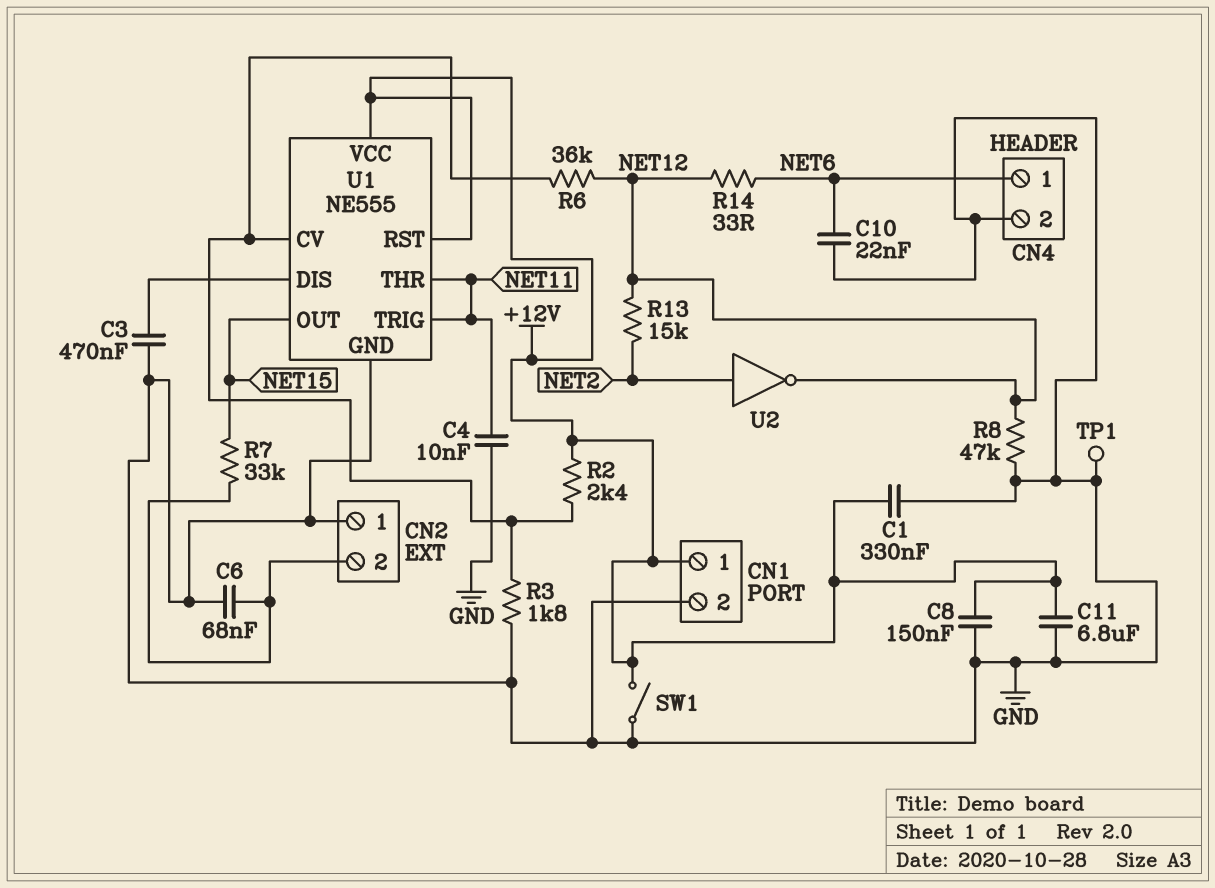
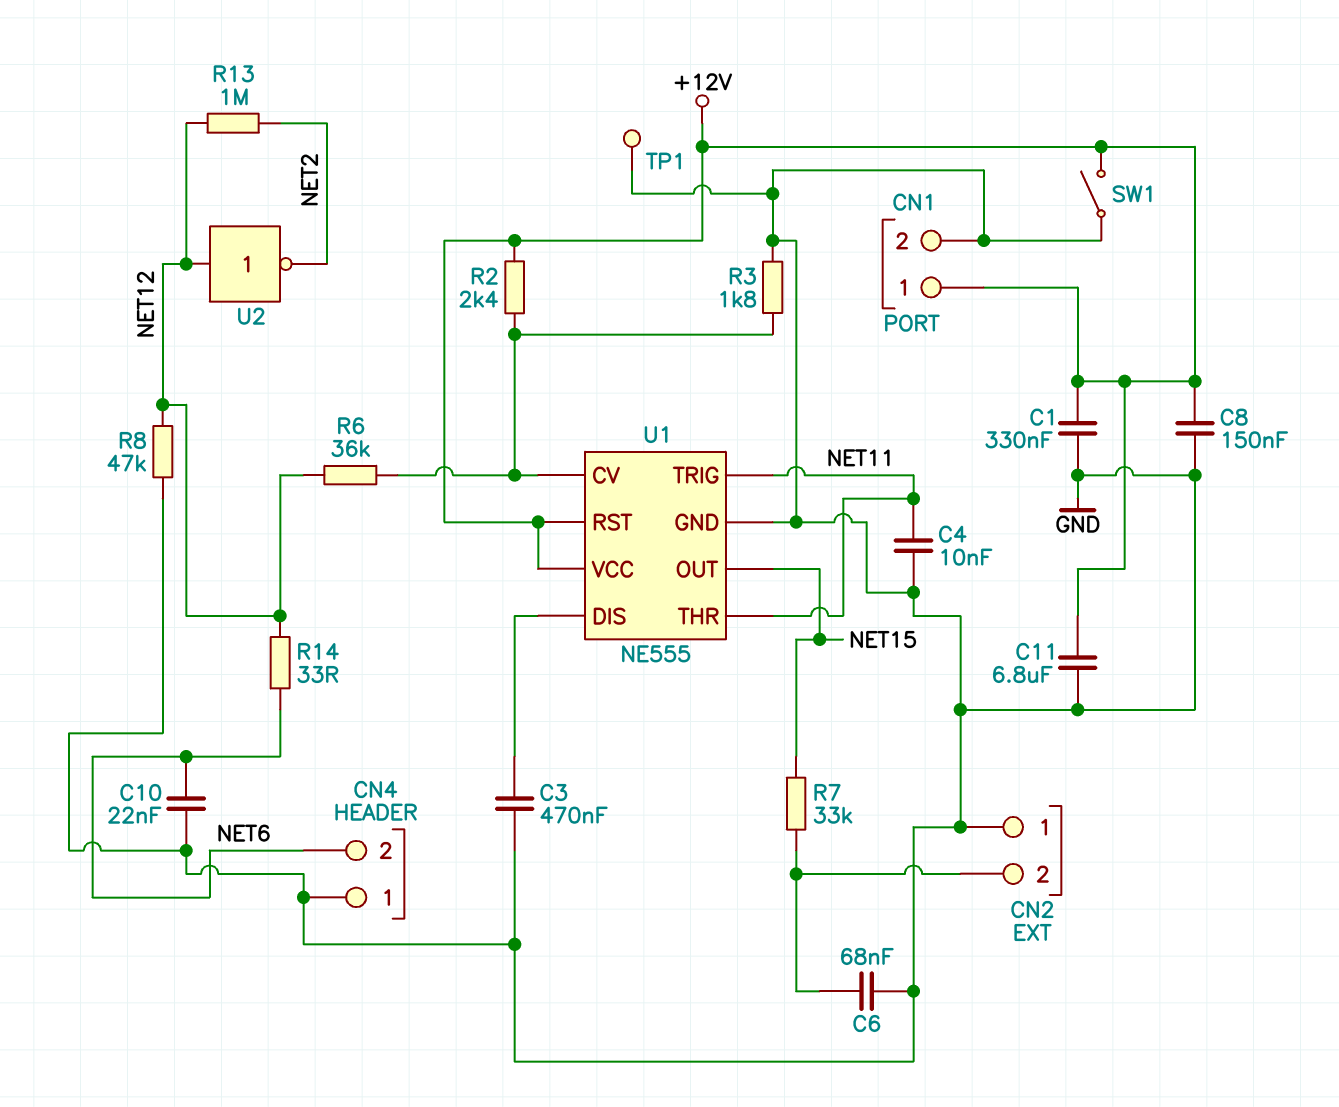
CN4 pin 1: NET6 -> GND
CN4 pin 2: GND -> NET6
R13: 15k (NET2, NET12) -> 1M (NET2, NET12)
U2: NOT (in NET2, out NET12) -> NOT (in NET12, out NET2)

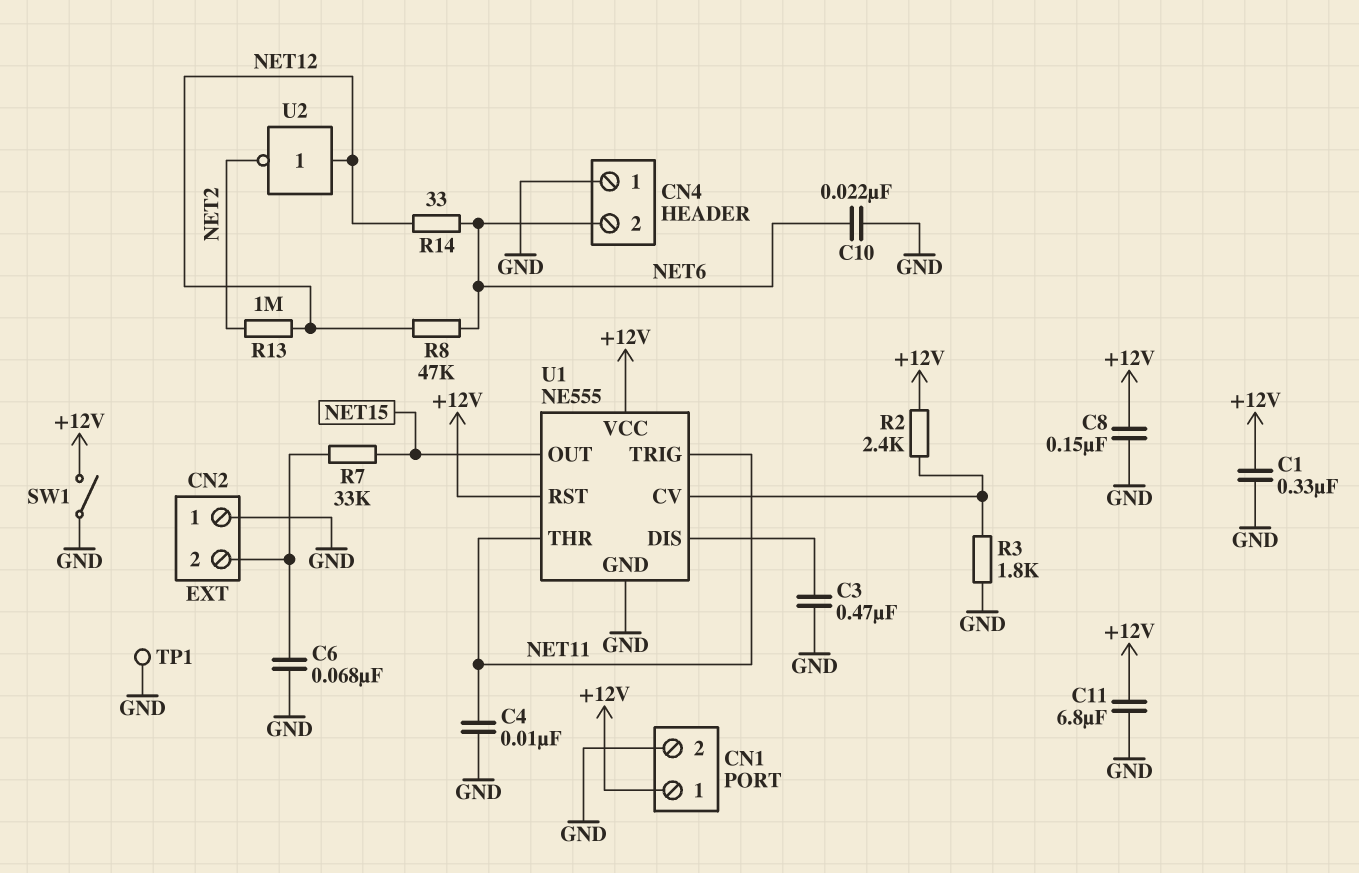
R6: 36k (NET12, U1/CV) -> none
R8: 47k (GND, NET12) -> 47k (NET6, NET12)

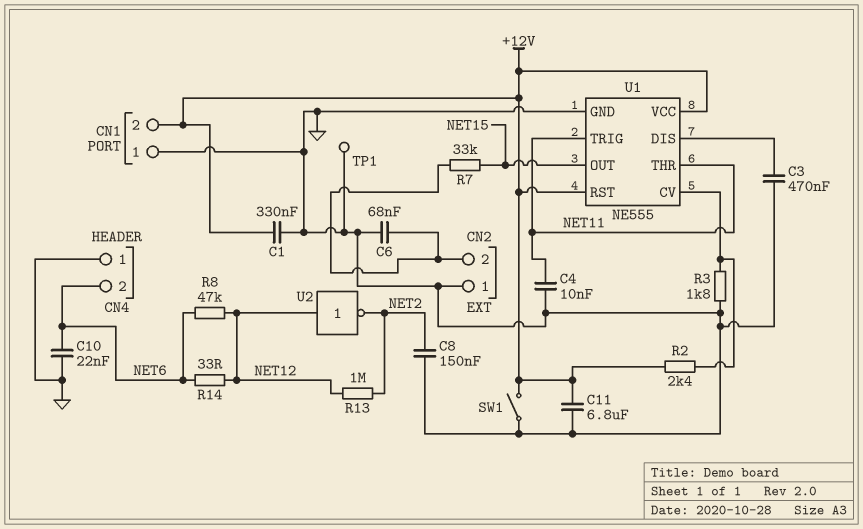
C8: 150nF (+12V, GND) -> 150nF (GND, NET2)
CN1 pin 1: +12V -> GND
CN1 pin 2: GND -> +12V

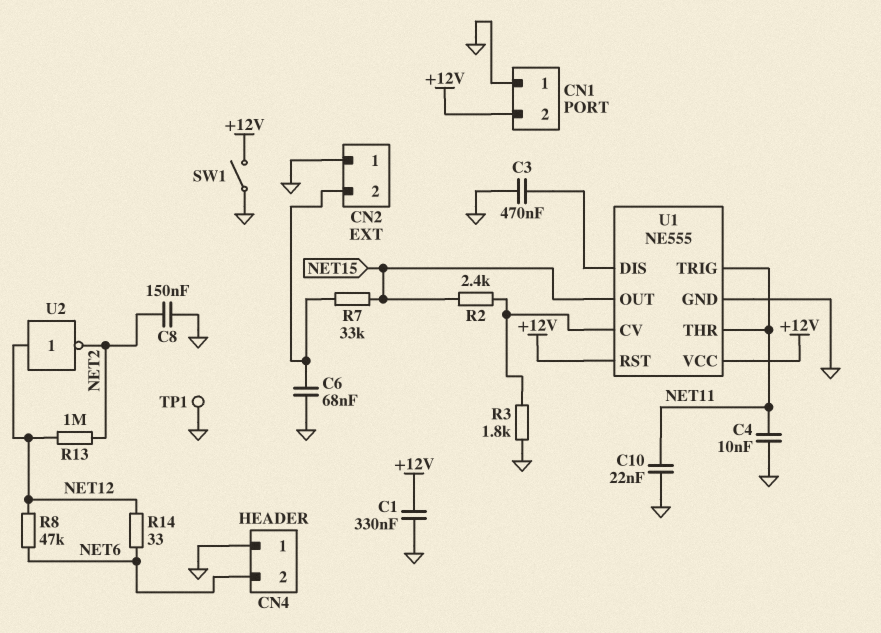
C10: 22nF (GND, NET6) -> 22nF (GND, NET11)
C11: 6.8uF (+12V, GND) -> none
R2: 2.4k (+12V, U1/CV) -> 2.4k (NET15, U1/CV)

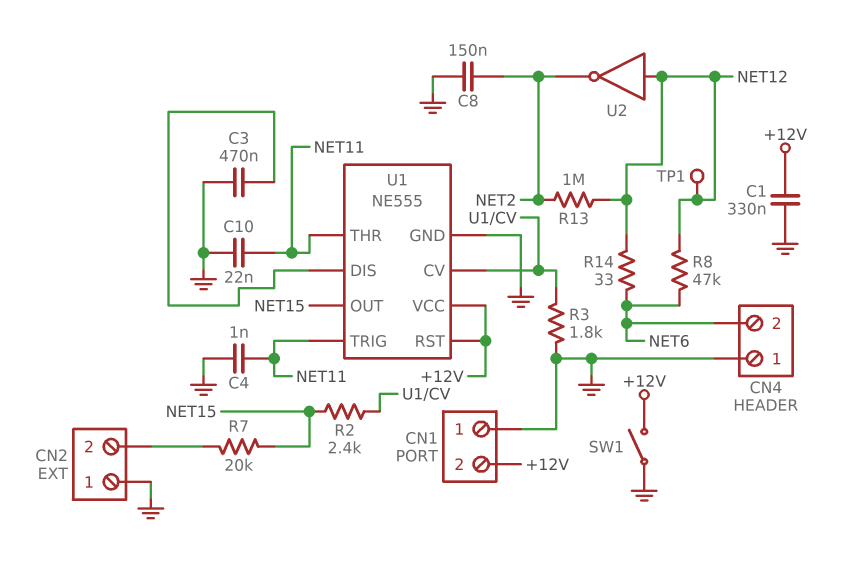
C4: 10nF (GND, NET11) -> 1nF (GND, NET11)
C6: 68nF (CN2/2, GND) -> none
R7: 33k (CN2/2, NET15) -> 20k (CN2/2, NET15)
TP1: test point (GND) -> test point (NET12)

